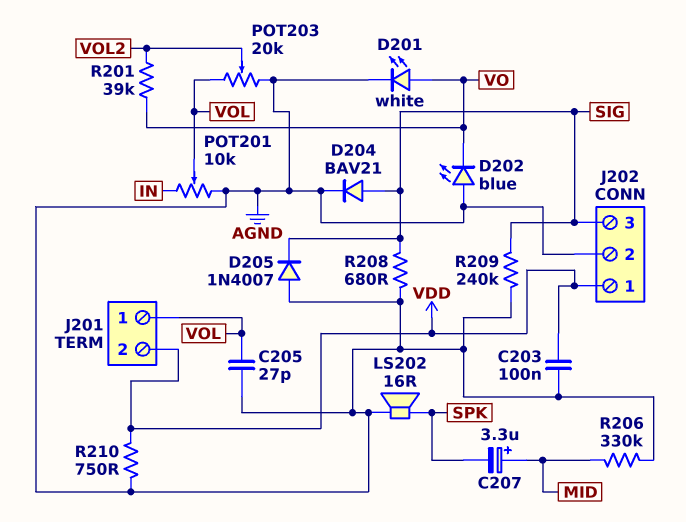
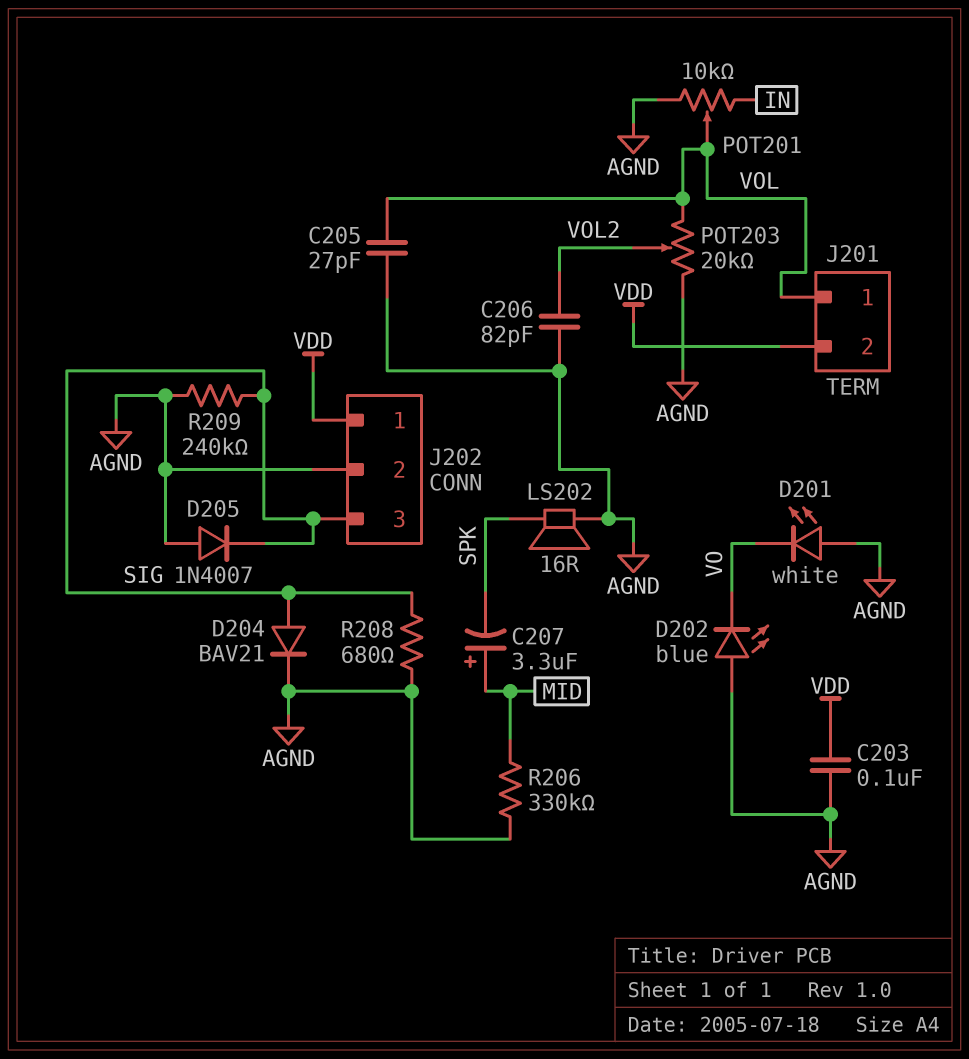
C206: none -> 82pF (AGND, VOL2)
D201: LED white (A VO, K AGND) -> LED white (A AGND, K VO)
R201: 39k (VO, VOL2) -> none
R210: 750 (AGND, VDD) -> none

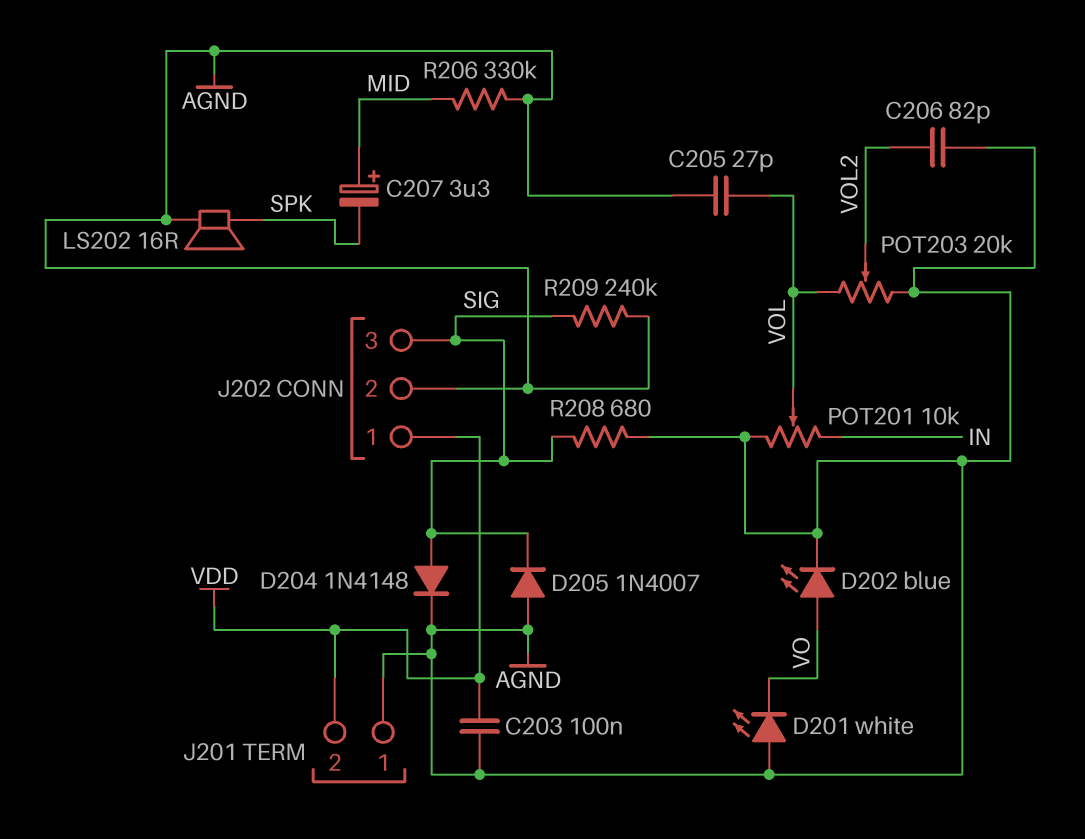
D202: LED blue (A AGND, K VO) -> LED blue (A VO, K AGND)
D204: diode BAV21 (A SIG, K AGND) -> diode 1N4148 (A SIG, K AGND)
J201 pin 1: VOL -> AGND

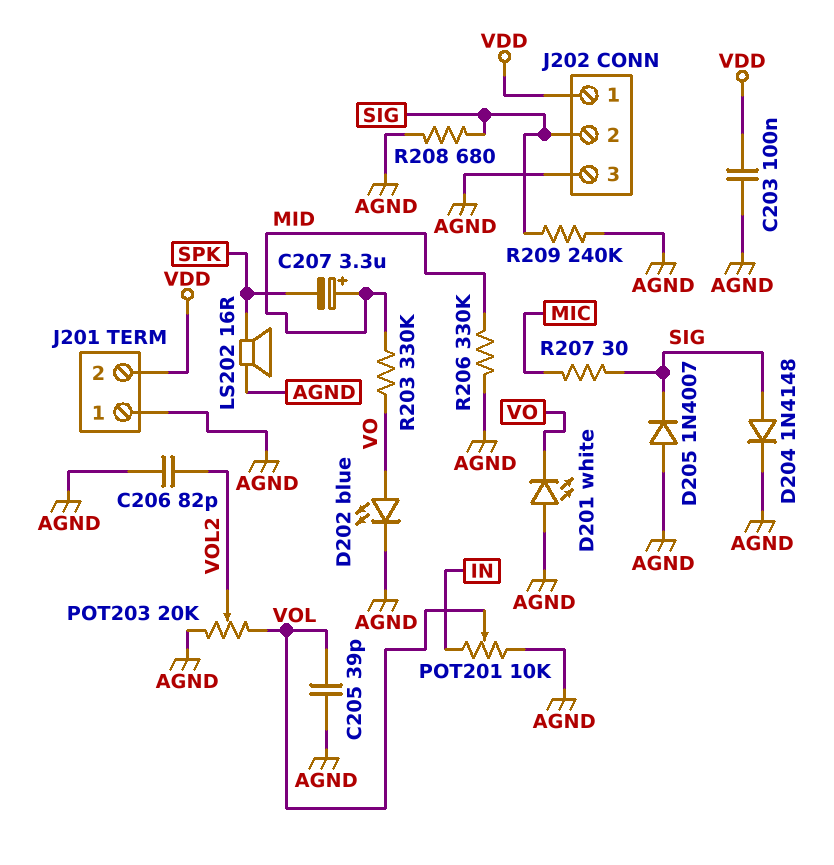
C205: 27pF (AGND, VOL) -> 39pF (AGND, VOL)
J202 pin 2: AGND -> SIG
J202 pin 3: SIG -> AGND
R203: none -> 330k (MID, VO)
R207: none -> 30 (MIC, SIG)

